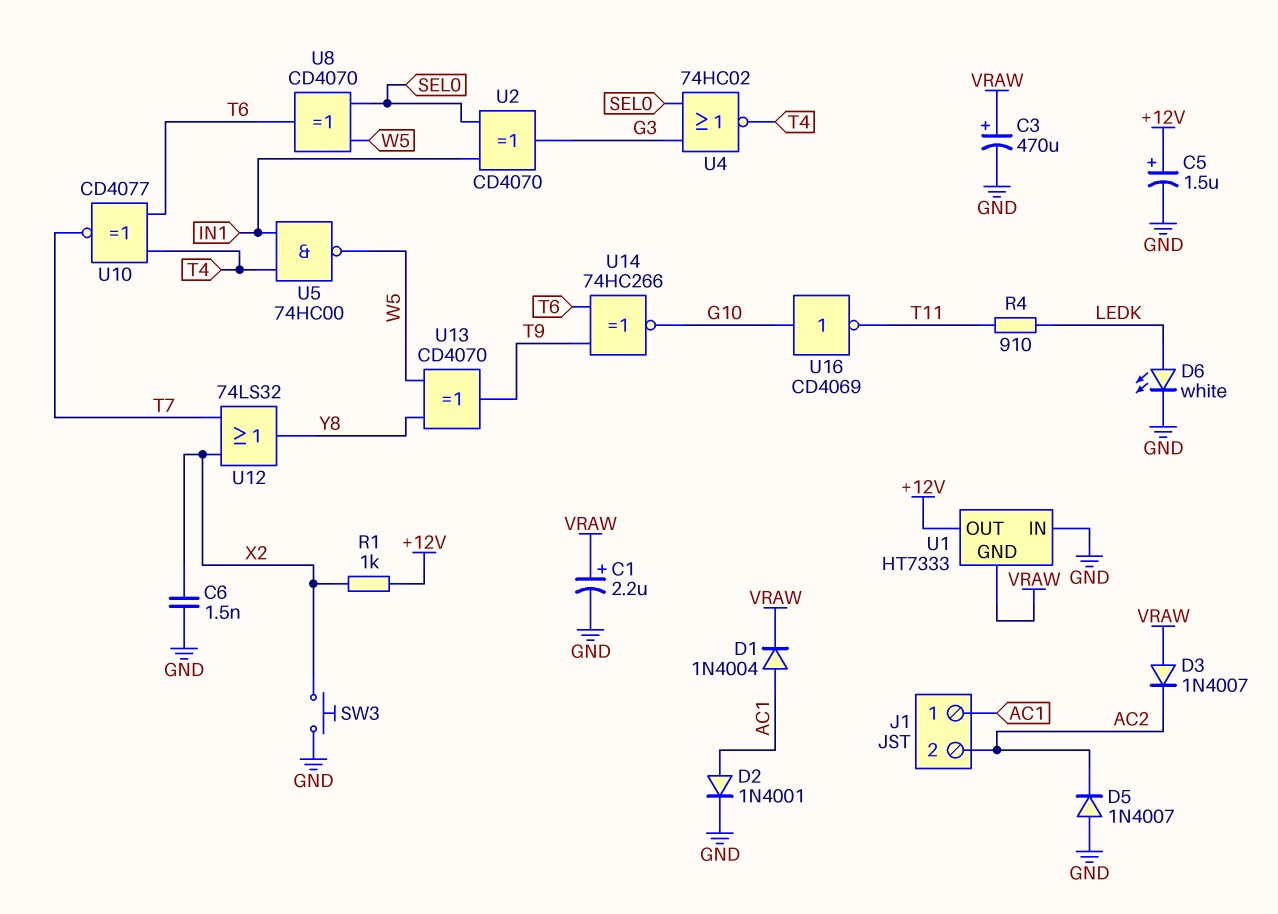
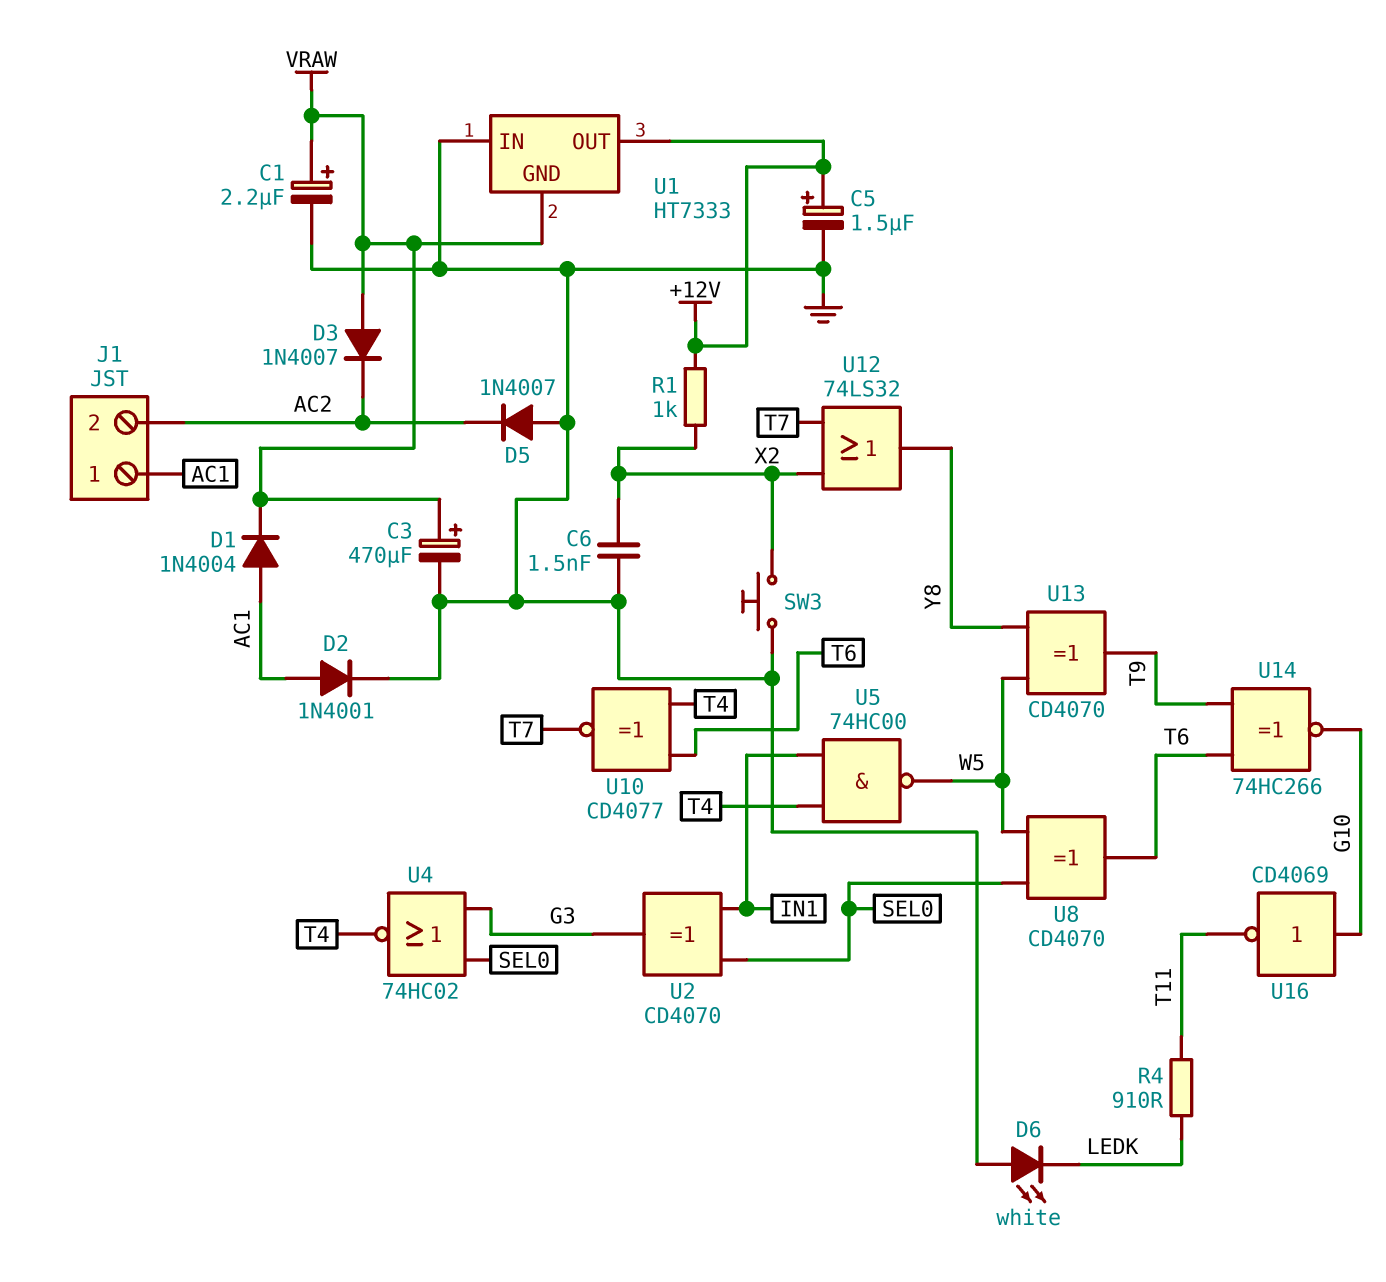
D6: LED white (A LEDK, K GND) -> LED white (A GND, K LEDK)

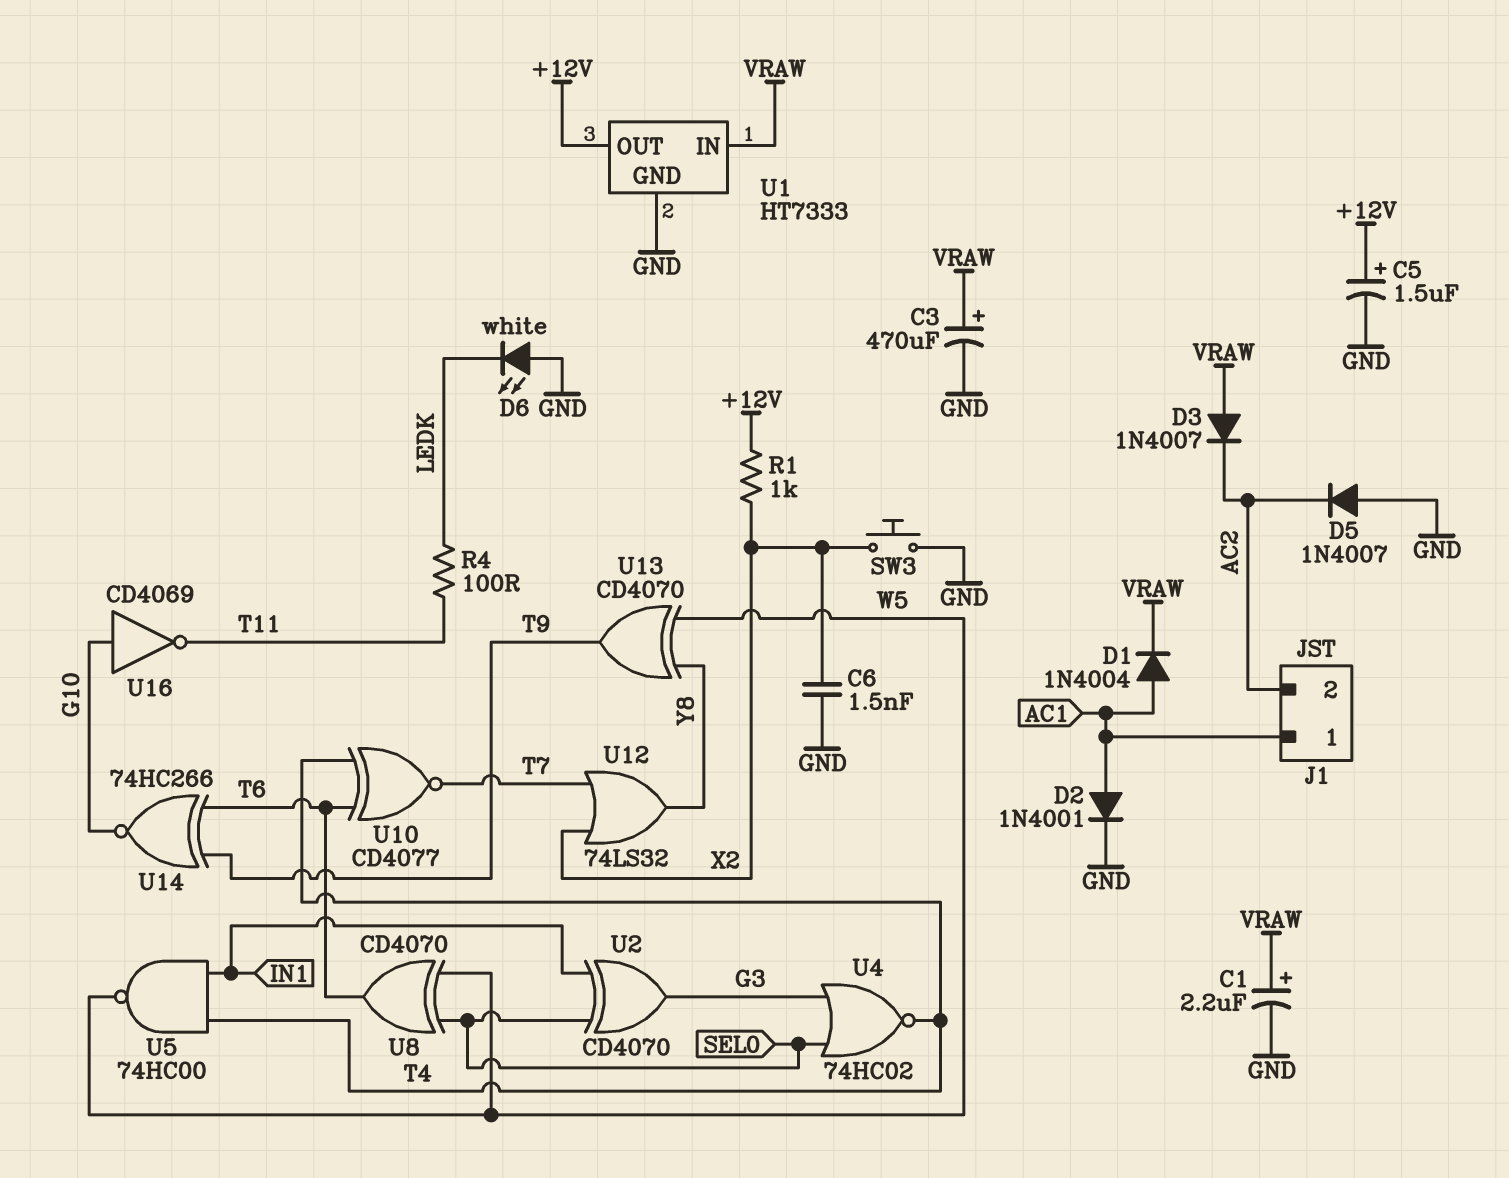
R4: 910 (LEDK, T11) -> 100 (LEDK, T11)
U1 pin GND: VRAW -> GND
U1 pin IN: GND -> VRAW

